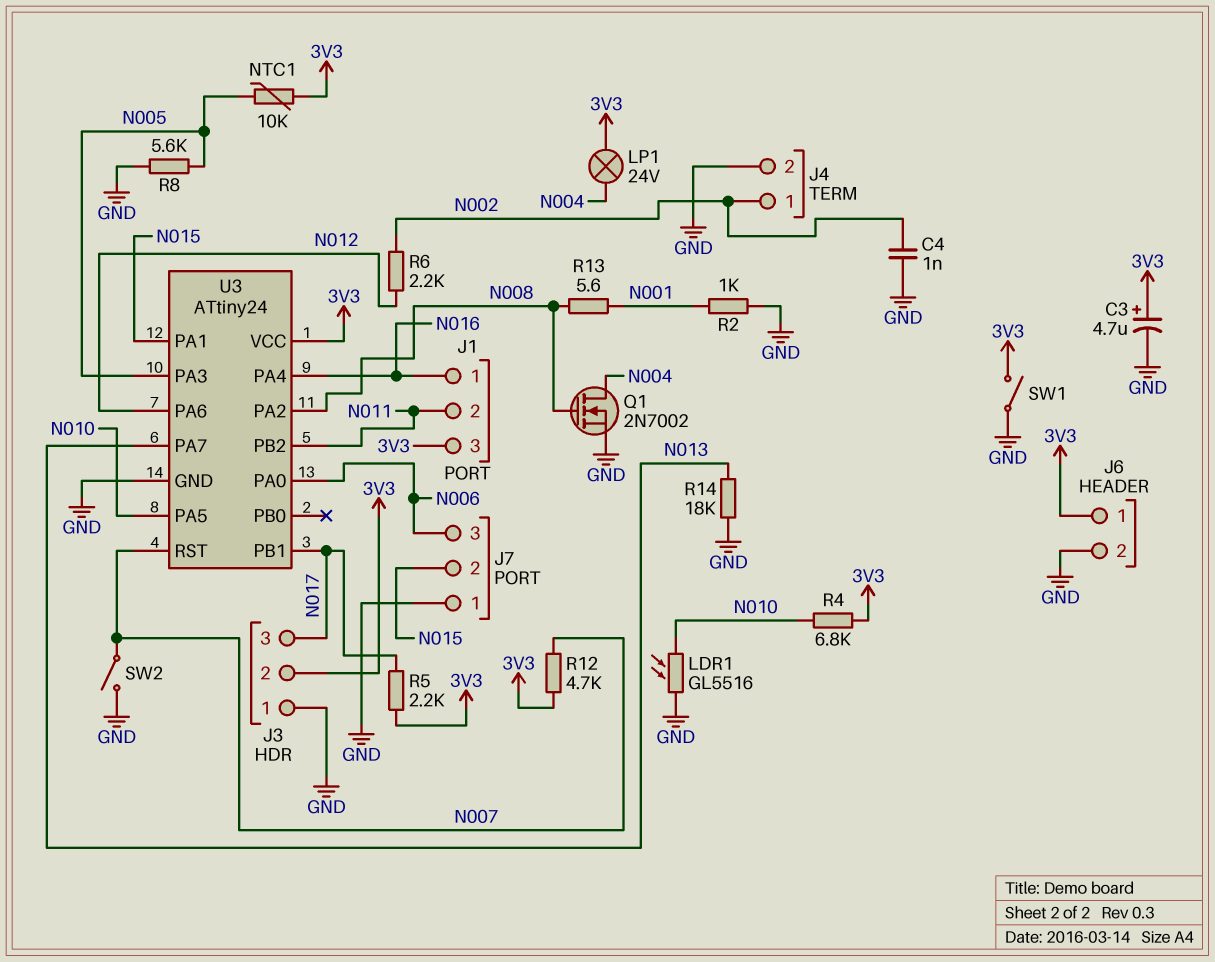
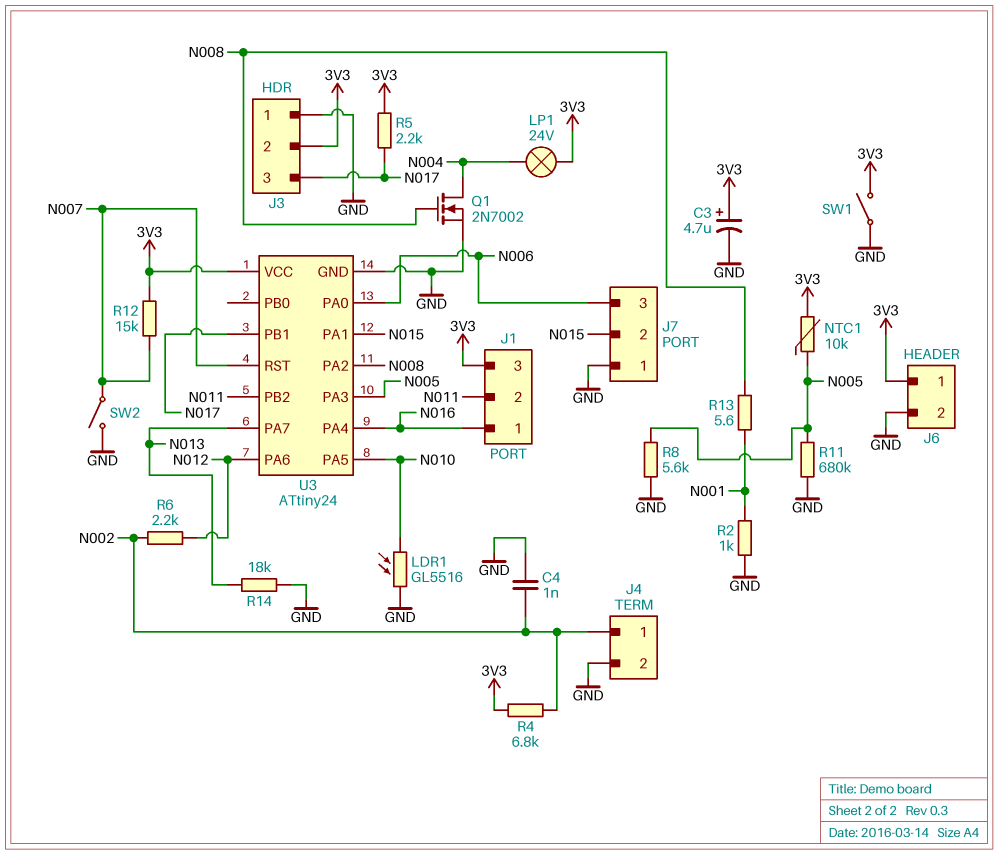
R4: 6.8k (3V3, N010) -> 6.8k (3V3, N002)
R11: none -> 680k (GND, N005)
R12: 4.7k (3V3, N007) -> 15k (3V3, N007)

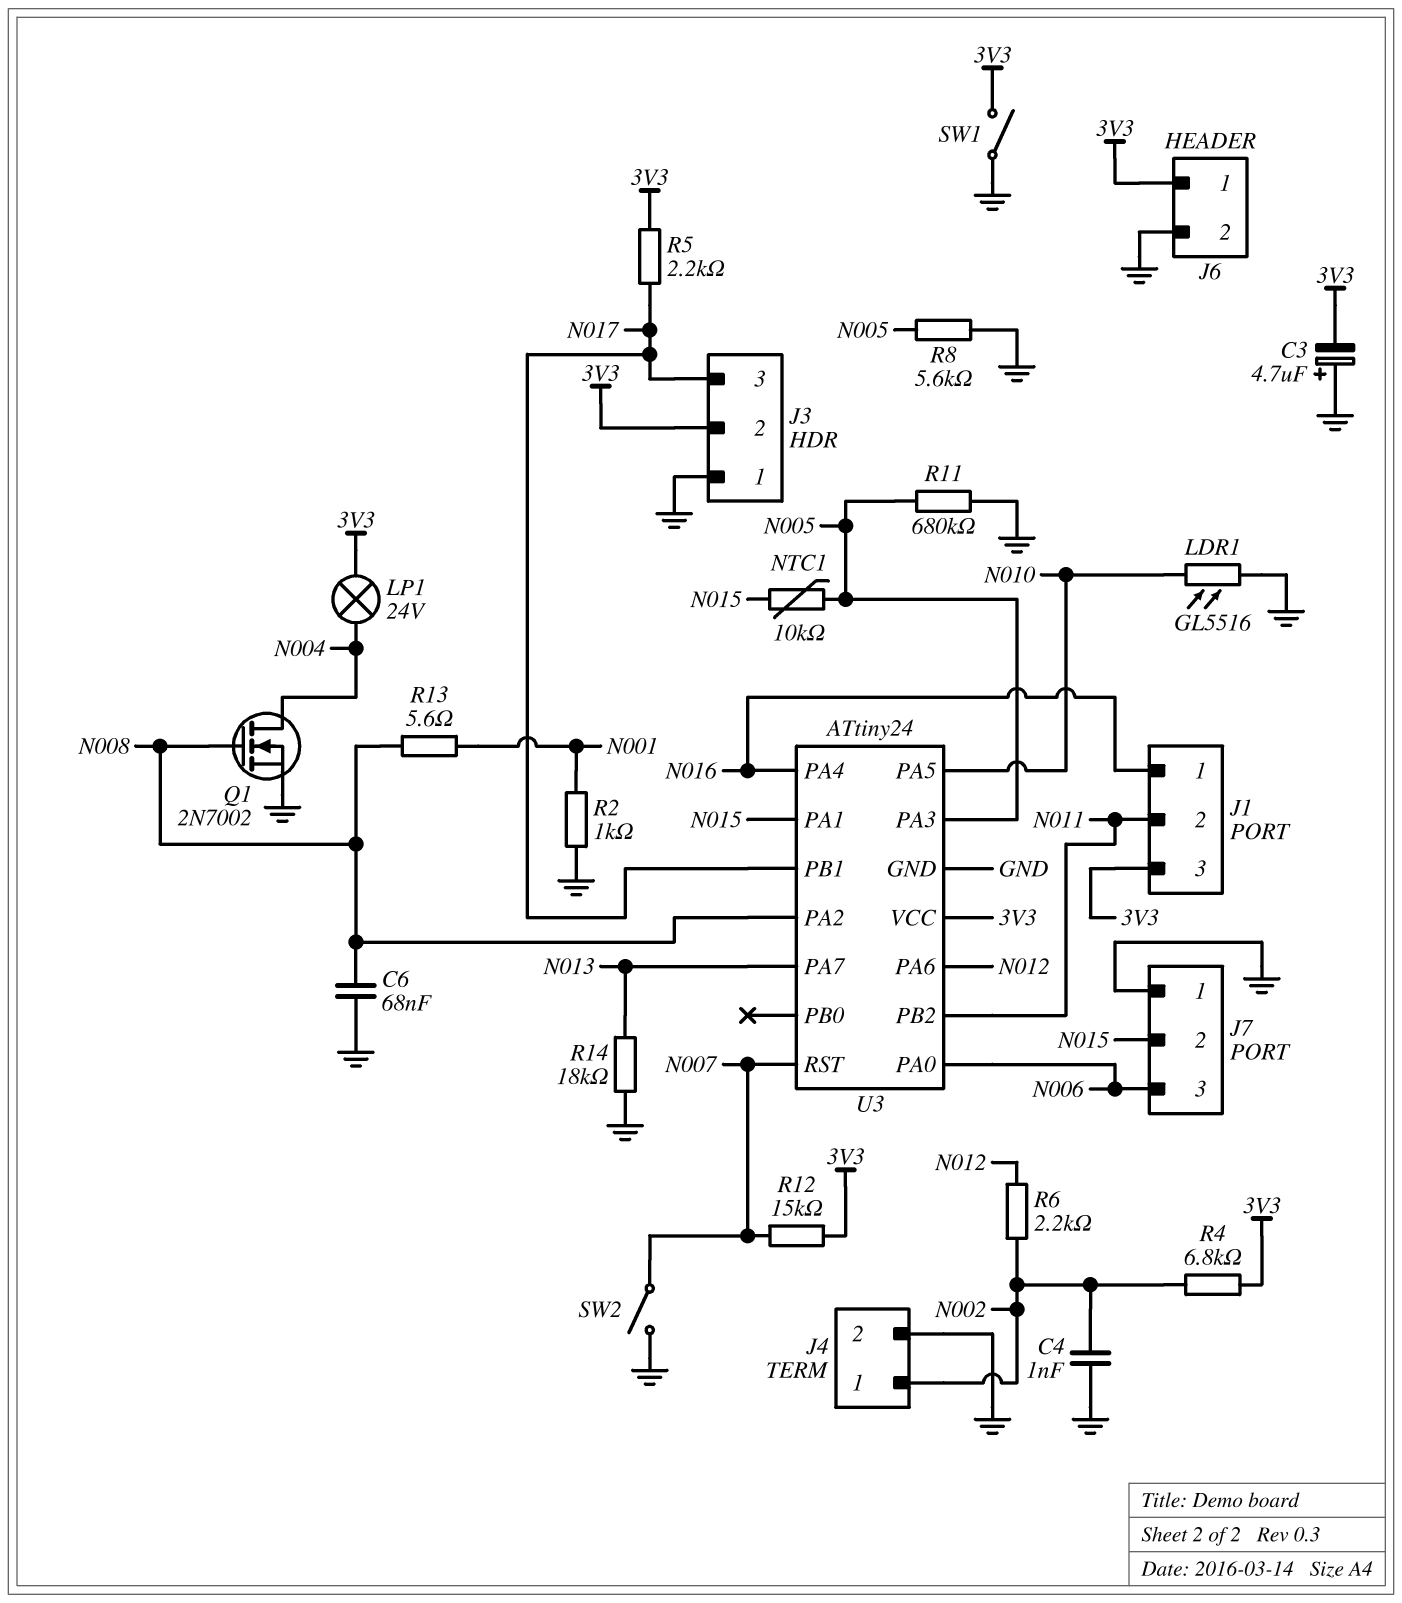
C3: 4.7uF (plus 3V3, minus GND) -> 4.7uF (plus GND, minus 3V3)
C6: none -> 68nF (GND, N008)
NTC1: 10k (3V3, N005) -> 10k (N005, N015)

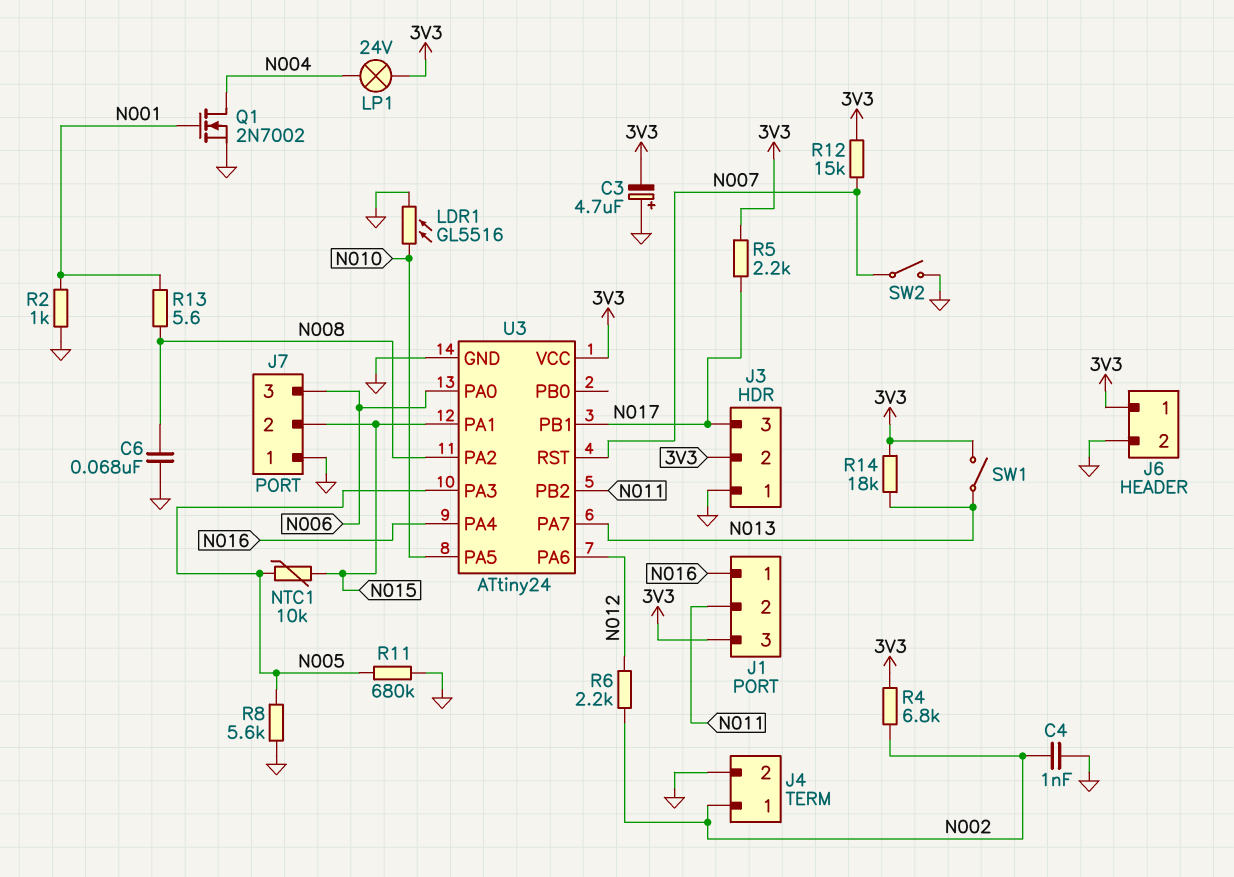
Q1: NMOS 2N7002 (G N008, D N004, S GND) -> NMOS 2N7002 (G N001, D N004, S GND)
R14: 18k (GND, N013) -> 18k (3V3, N013)
SW1: switch (3V3, GND) -> switch (3V3, N013)

